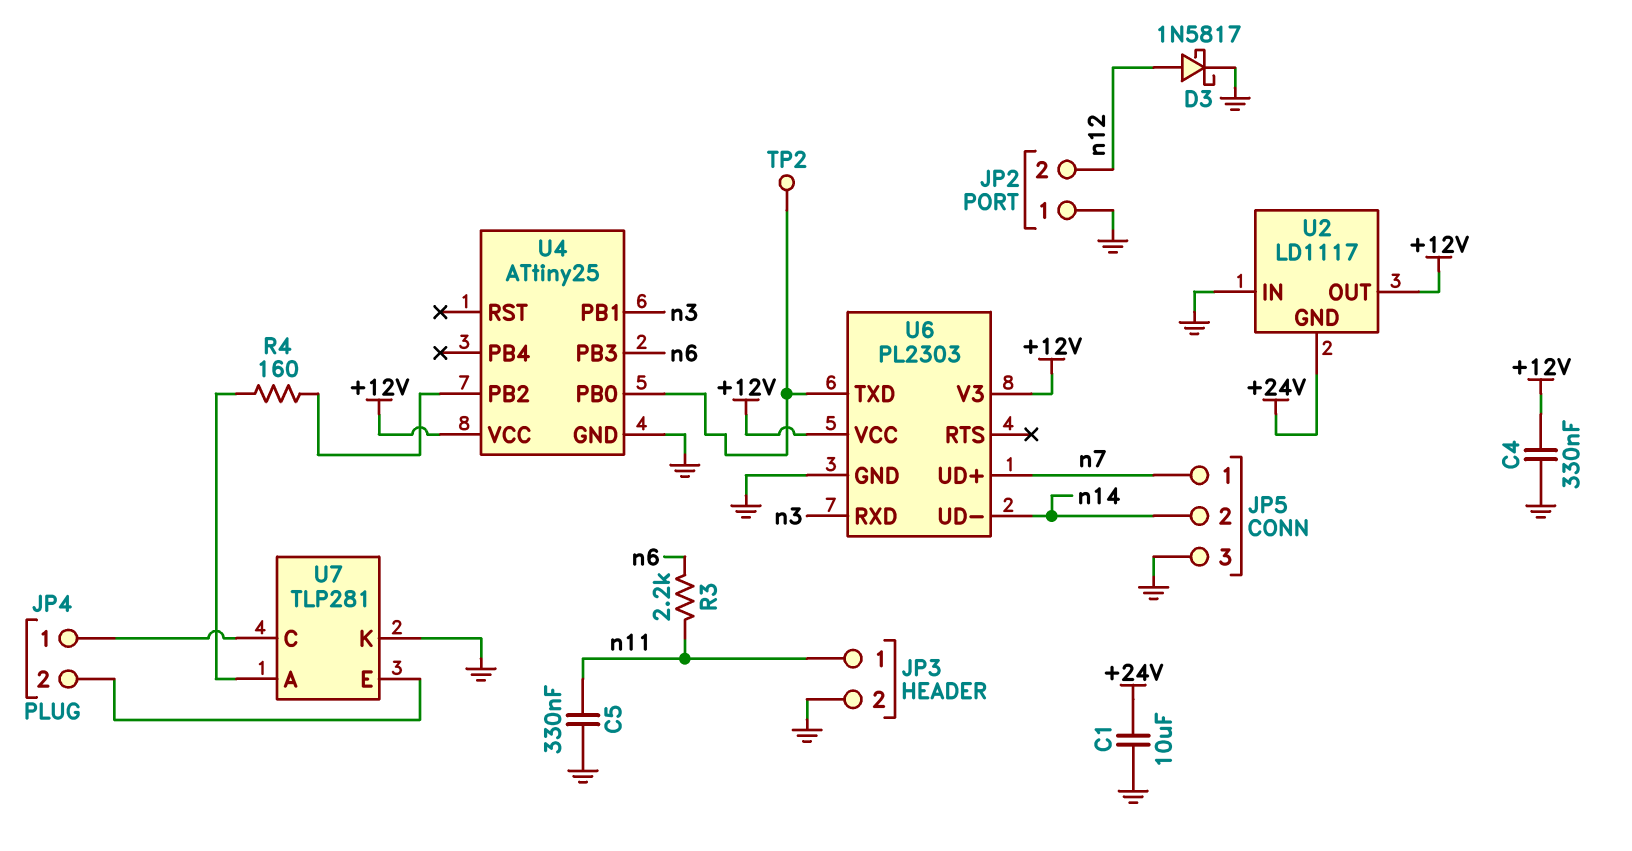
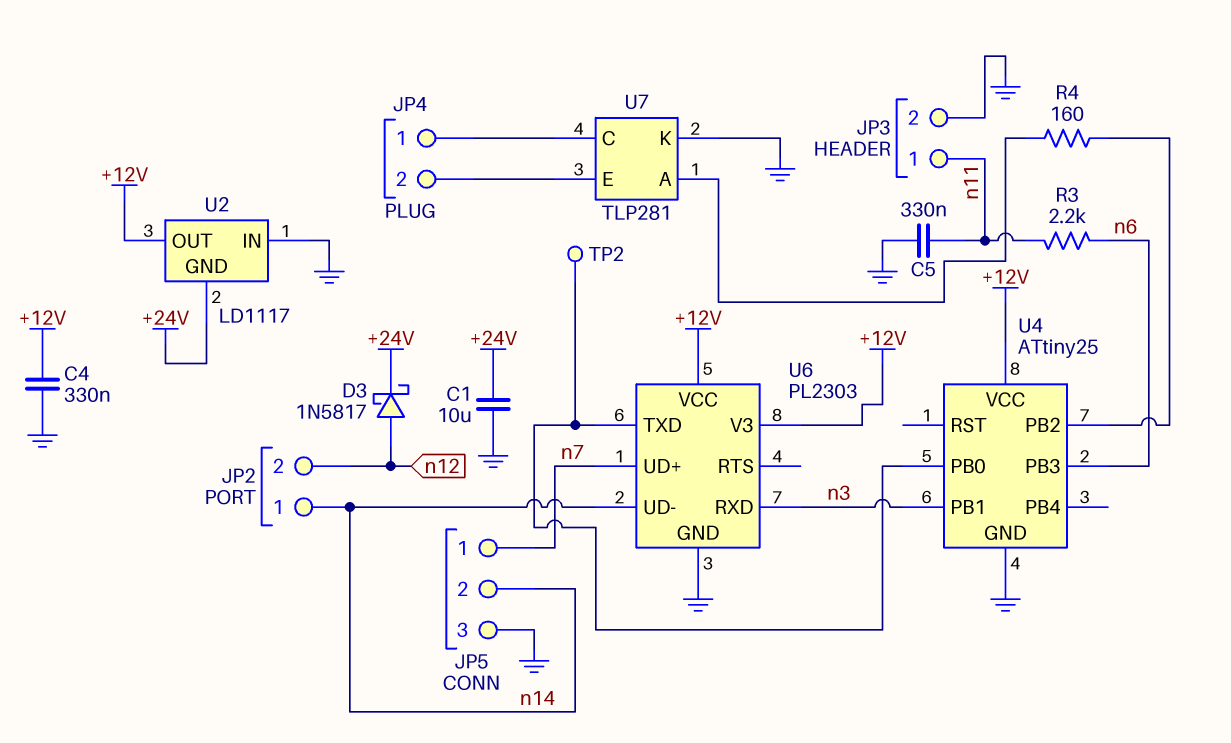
D3: schottky 1N5817 (A n12, K GND) -> schottky 1N5817 (A n12, K +24V)
JP2 pin 1: GND -> n14

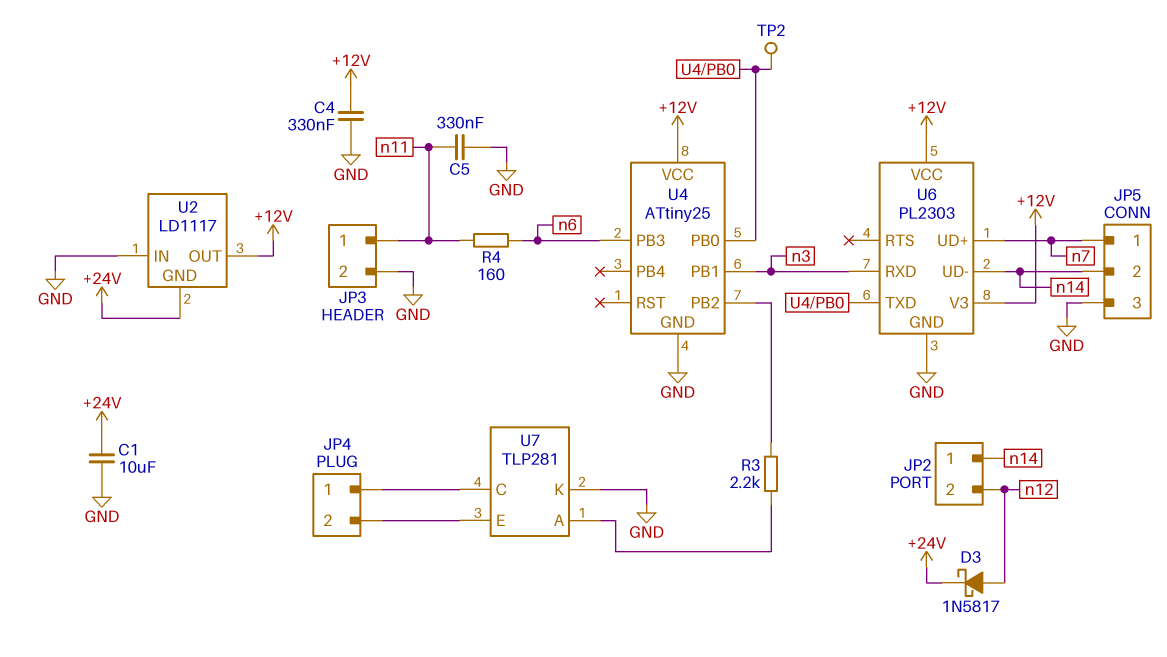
R3: 2.2k (n6, n11) -> 2.2k (U4/PB2, U7/A)
R4: 160 (U4/PB2, U7/A) -> 160 (n6, n11)

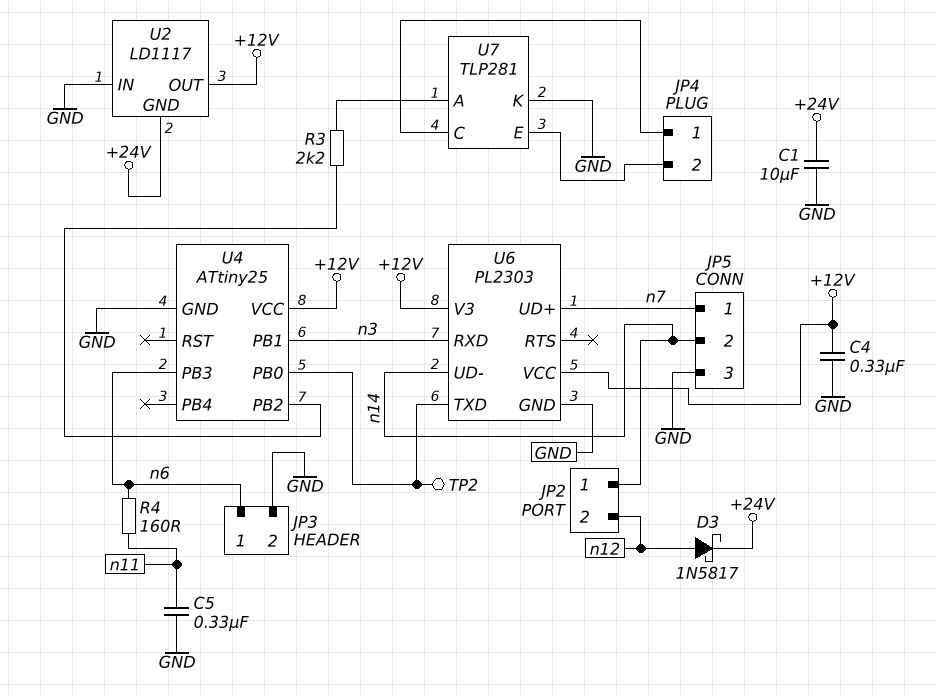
JP3 pin 1: n11 -> n6

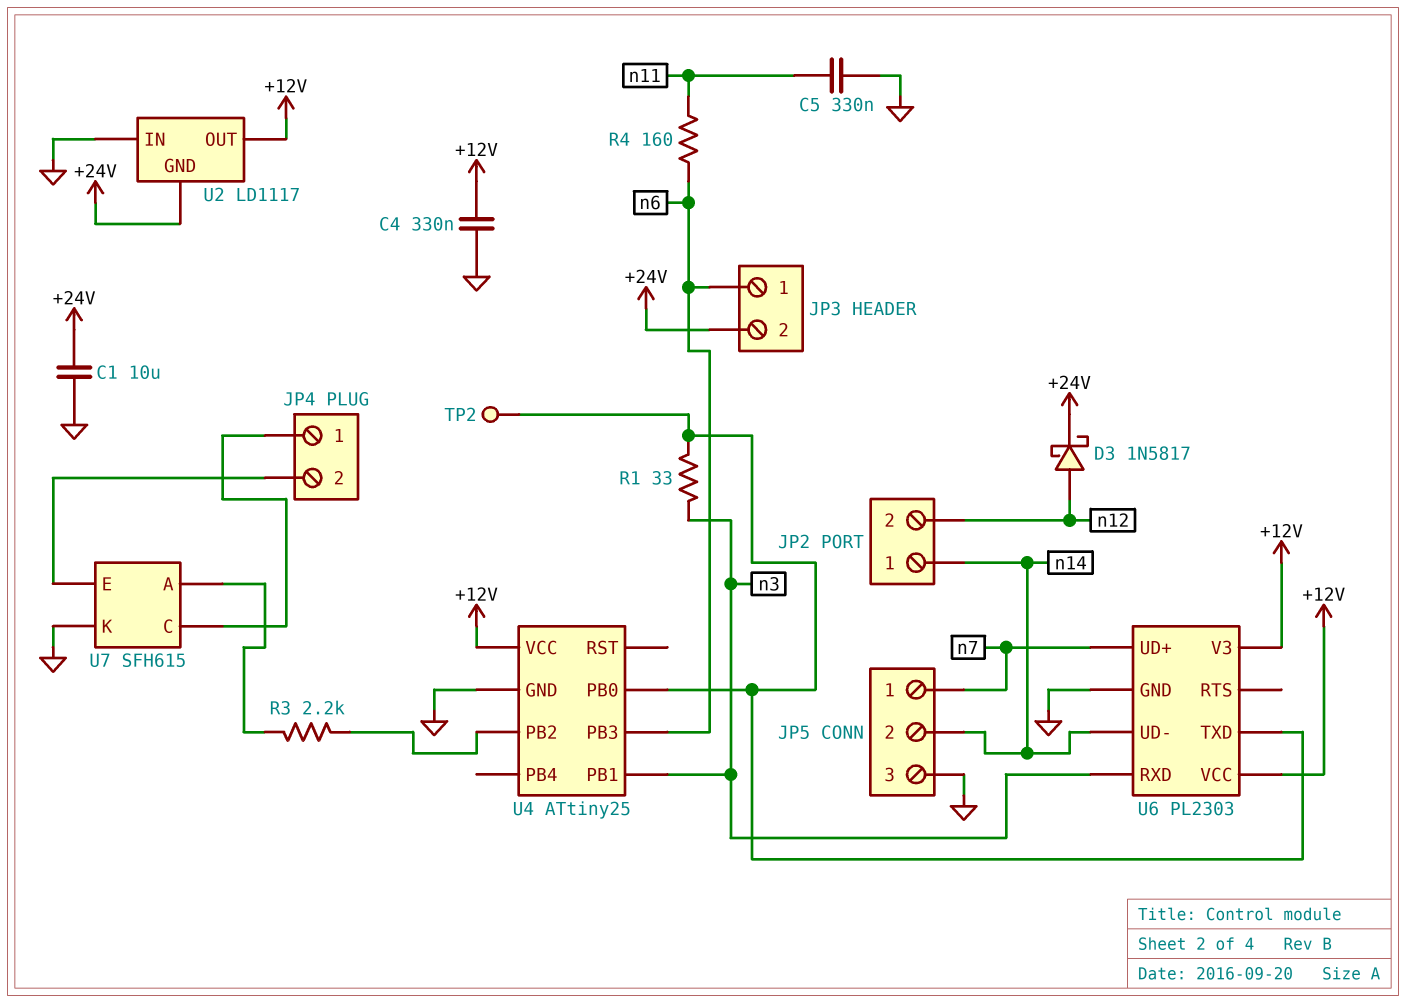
JP3 pin 2: GND -> +24V
R1: none -> 33 (U4/PB0, n3)
U7: TLP281 -> SFH615

